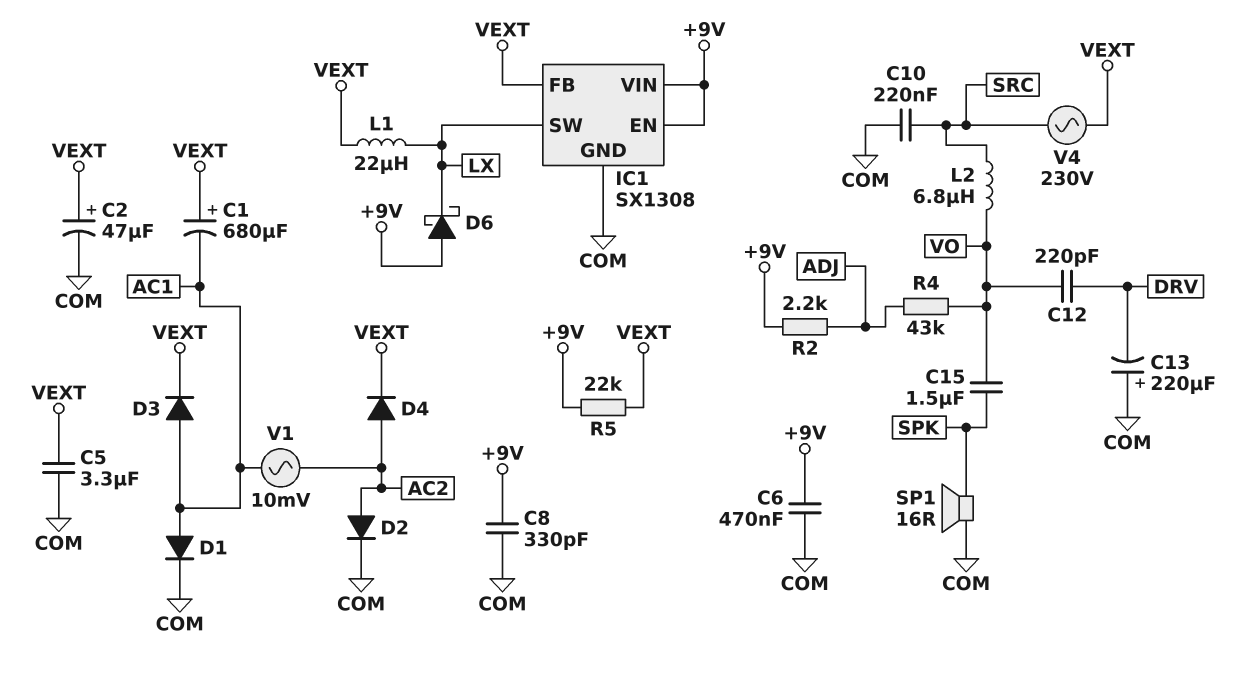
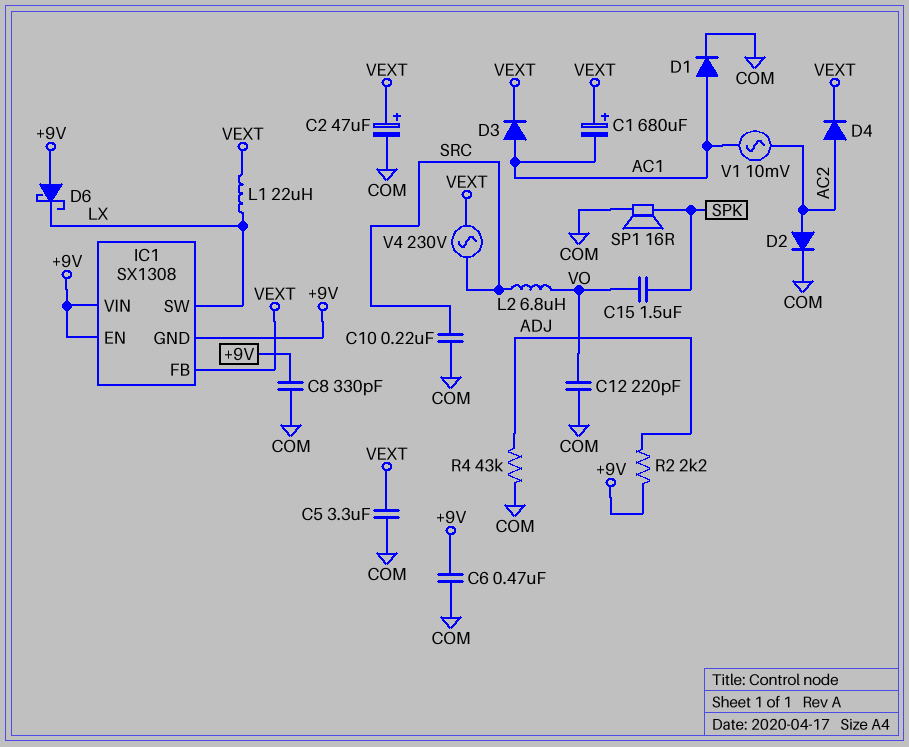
C12: 220pF (DRV, VO) -> 220pF (COM, VO)
C13: 220uF (plus COM, minus DRV) -> none
IC1 pin GND: COM -> +9V
R4: 43k (ADJ, VO) -> 43k (ADJ, COM)
R5: 22k (+9V, VEXT) -> none

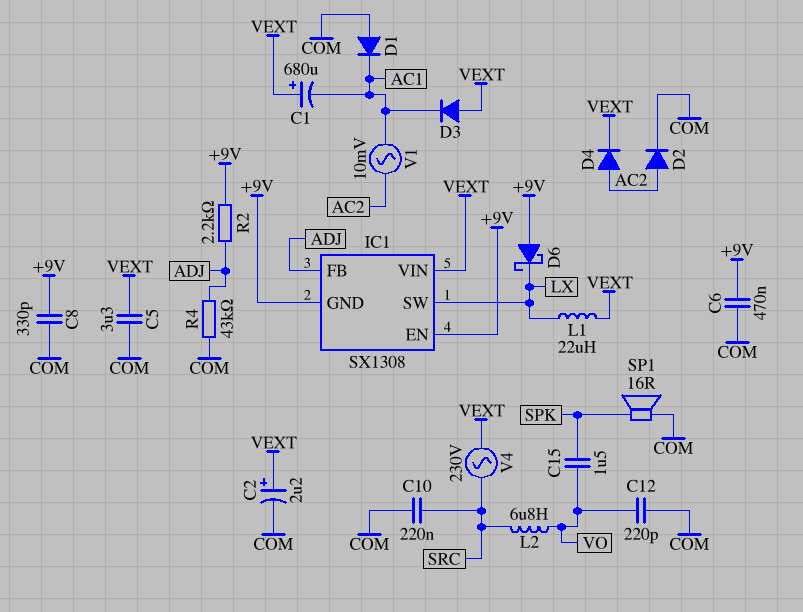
C2: 47uF (plus VEXT, minus COM) -> 2.2uF (plus VEXT, minus COM)
D1: diode (A AC1, K COM) -> diode (A COM, K AC1)
D3: diode (A AC1, K VEXT) -> diode (A VEXT, K AC1)
IC1 pin FB: VEXT -> ADJ
IC1 pin VIN: +9V -> VEXT

